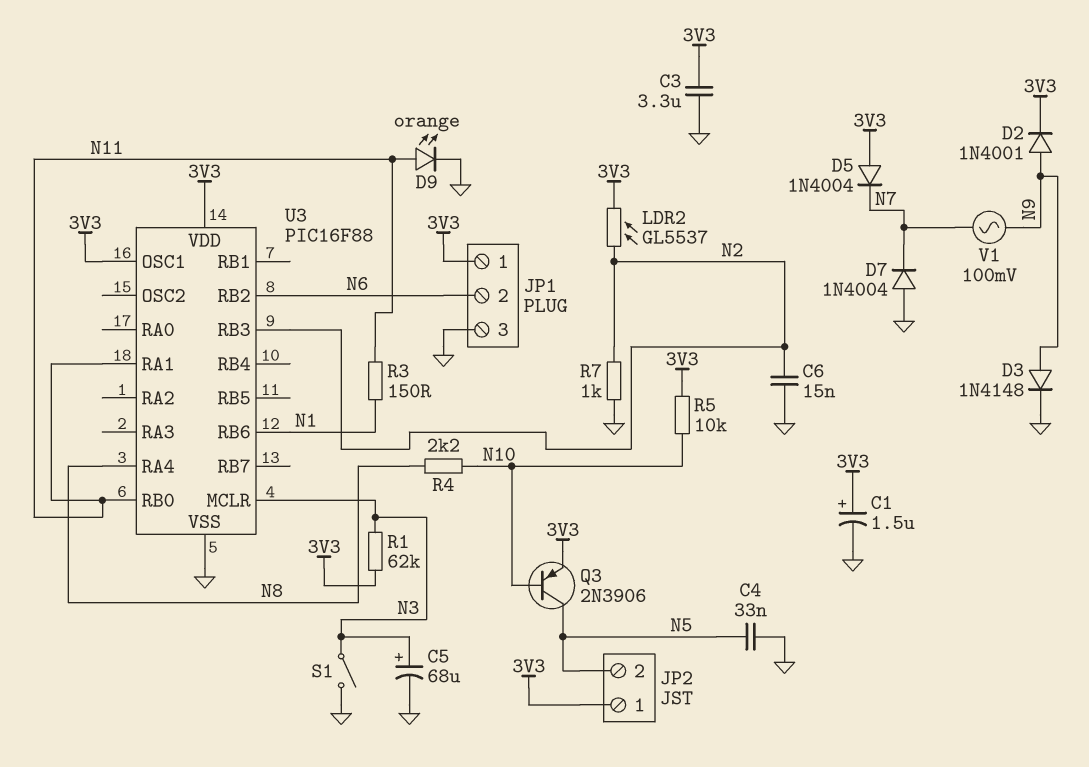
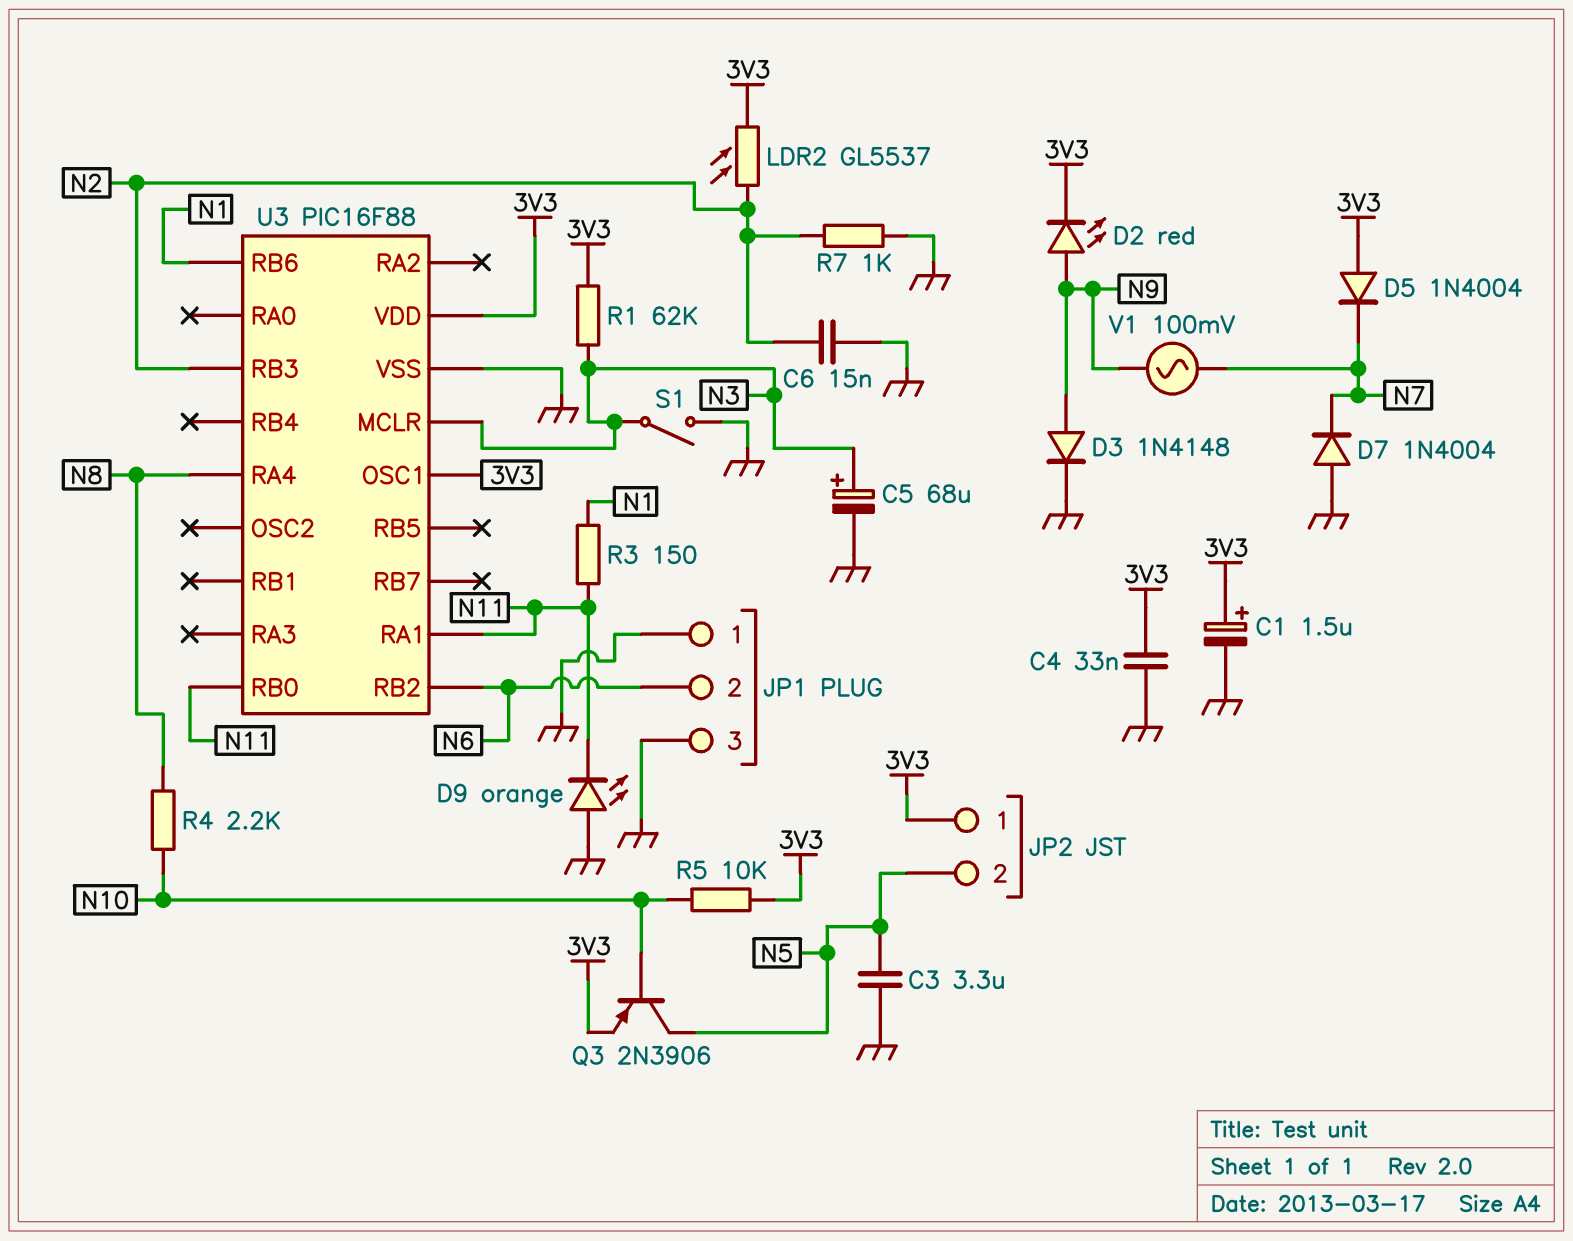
C3: 3.3uF (3V3, GND) -> 3.3uF (GND, N5)
C4: 33nF (GND, N5) -> 33nF (3V3, GND)
D2: diode 1N4001 (A N9, K 3V3) -> LED red (A N9, K 3V3)
D9: LED orange (A N11, K GND) -> LED orange (A GND, K N11)
JP1 pin 1: 3V3 -> GND

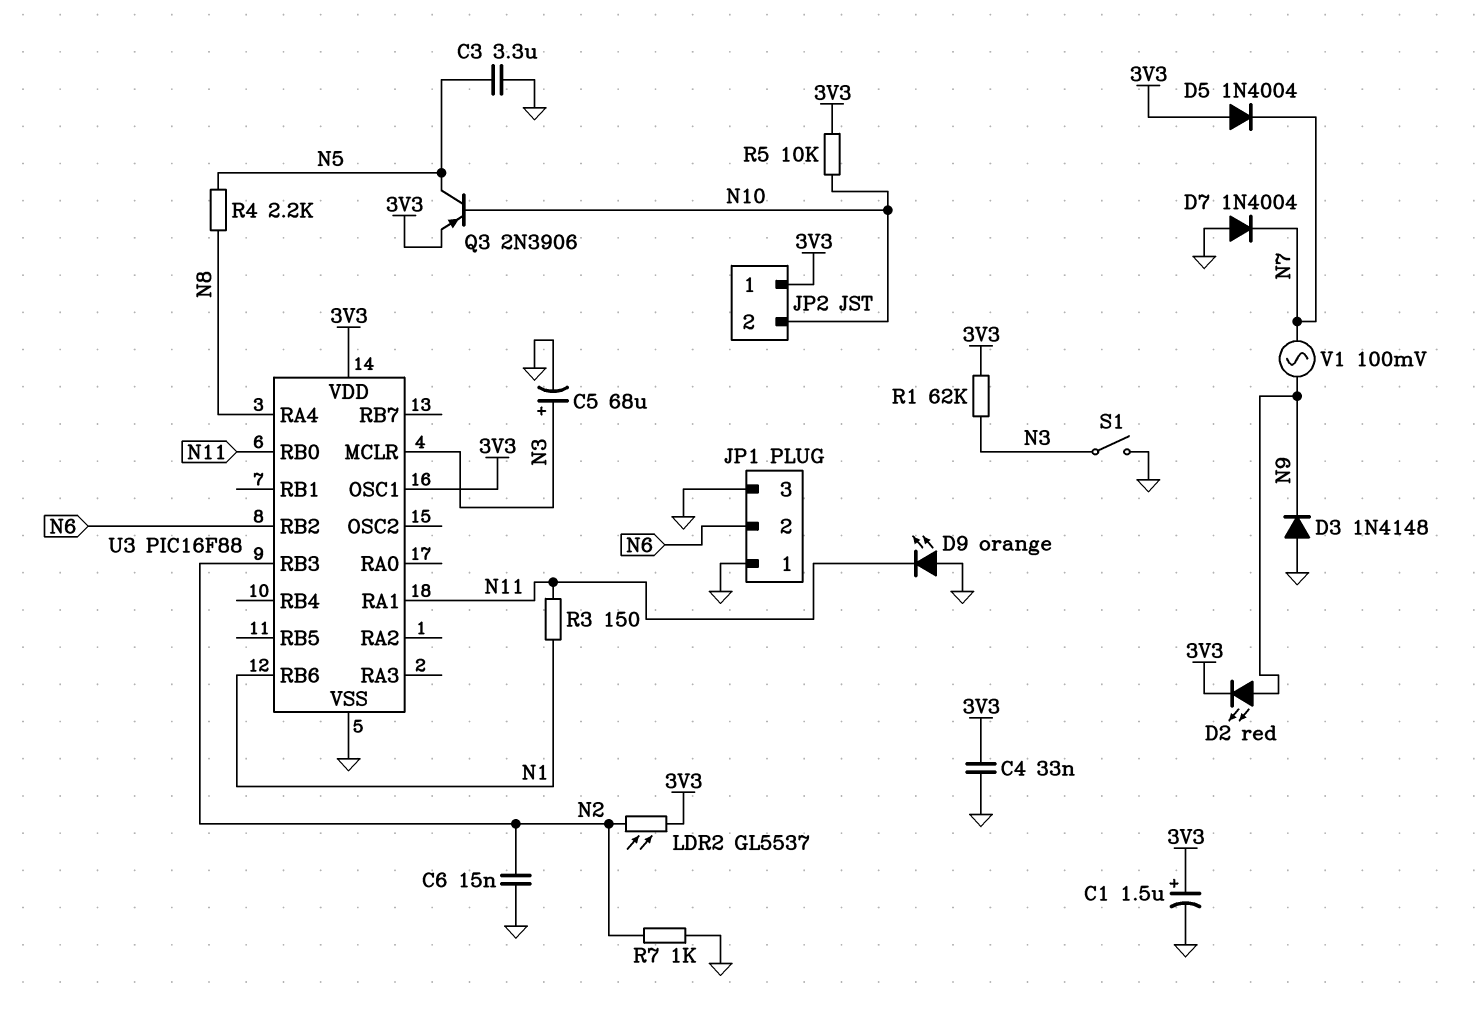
D3: diode 1N4148 (A N9, K GND) -> diode 1N4148 (A GND, K N9)
JP2 pin 2: N5 -> N10
R4: 2.2k (N8, N10) -> 2.2k (N5, N8)

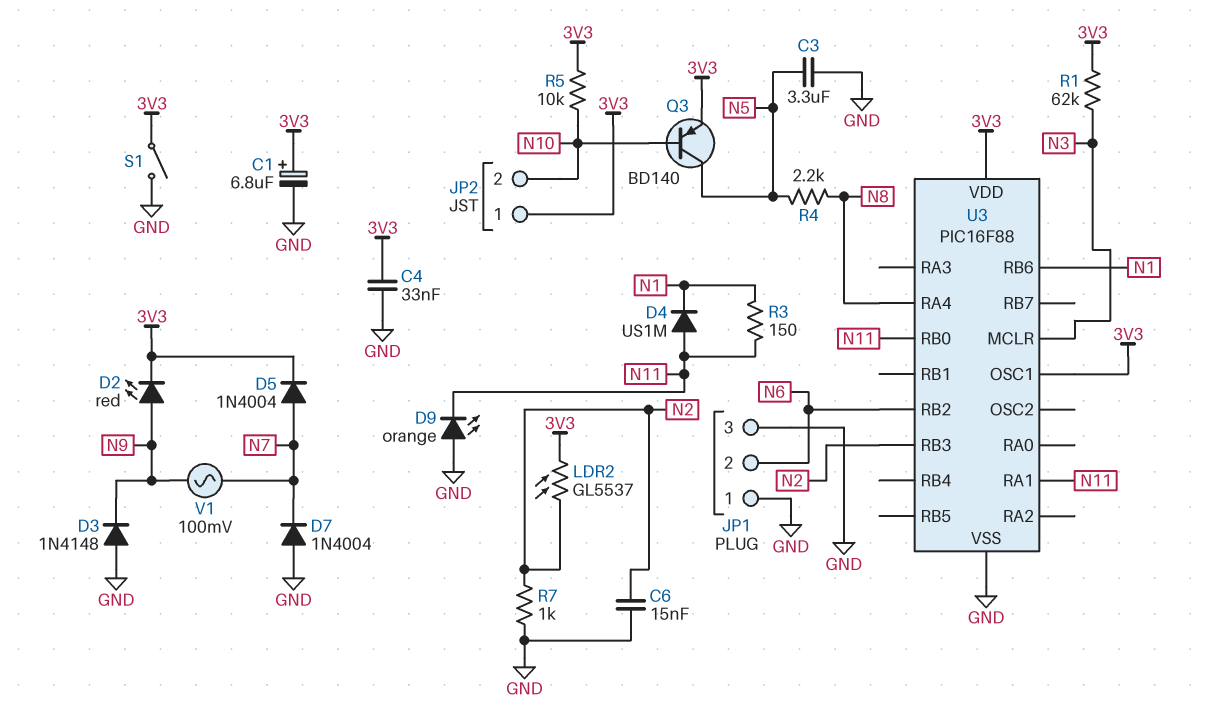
C1: 1.5uF (plus 3V3, minus GND) -> 6.8uF (plus 3V3, minus GND)
C5: 68uF (plus N3, minus GND) -> none
D4: none -> diode US1M (A N11, K N1)
D5: diode 1N4004 (A 3V3, K N7) -> diode 1N4004 (A N7, K 3V3)
Q3: PNP 2N3906 (B N10, C N5, E 3V3) -> PNP BD140 (B N10, C N5, E 3V3)
S1: switch (GND, N3) -> switch (3V3, GND)

